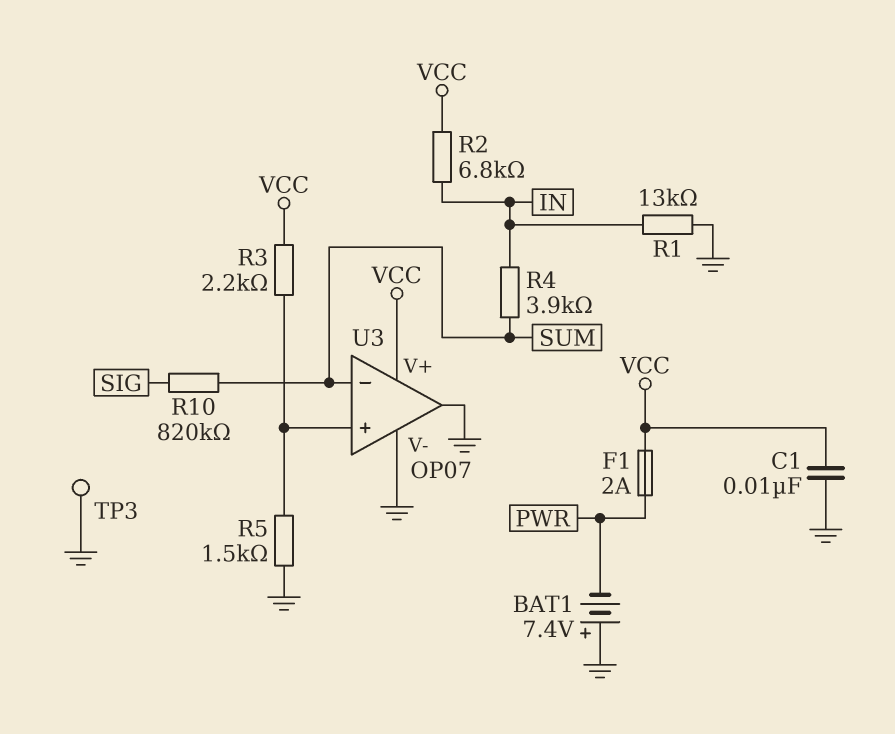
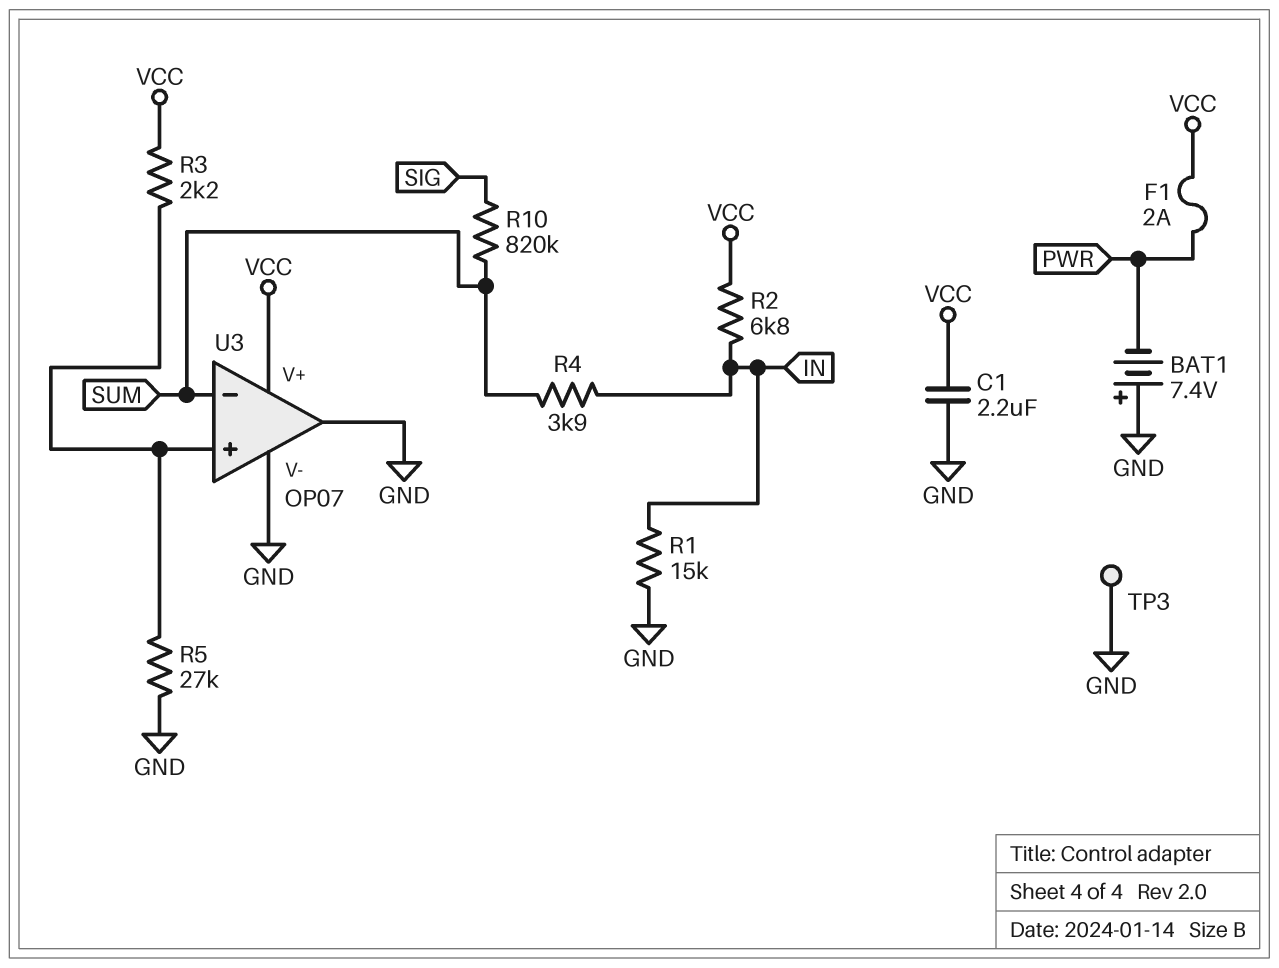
C1: 10nF (GND, VCC) -> 2.2uF (GND, VCC)
R1: 13k (GND, IN) -> 15k (GND, IN)
R5: 1.5k (GND, U3/in+) -> 27k (GND, U3/in+)

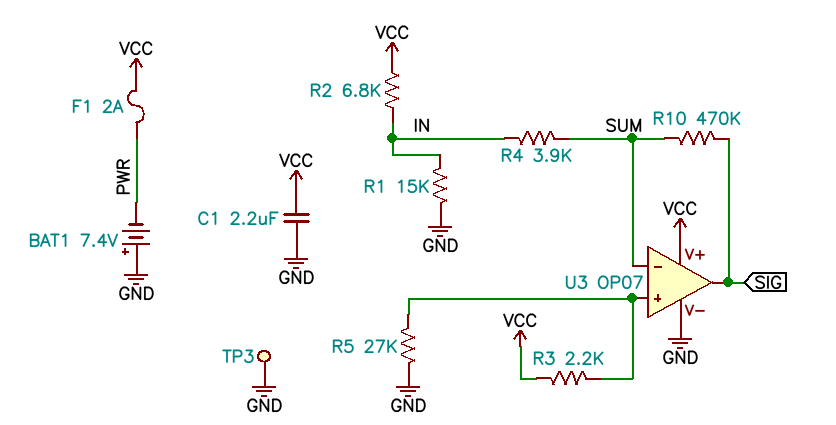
R10: 820k (SIG, SUM) -> 470k (SIG, SUM)
U3 pin out: GND -> SIG

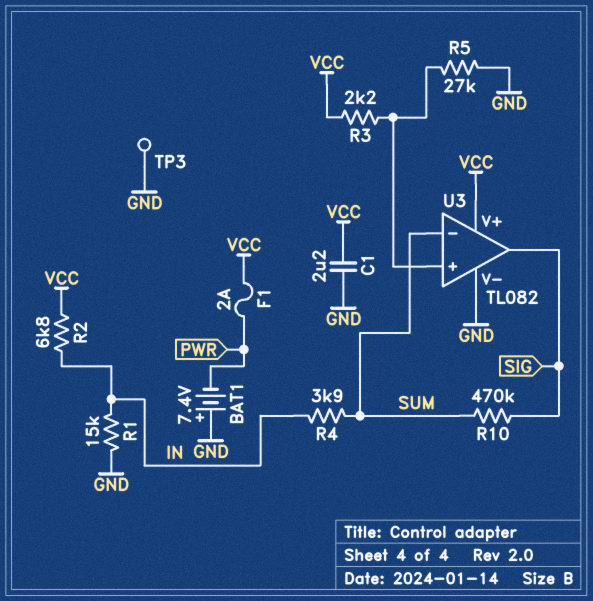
U3: OP07 -> TL082

